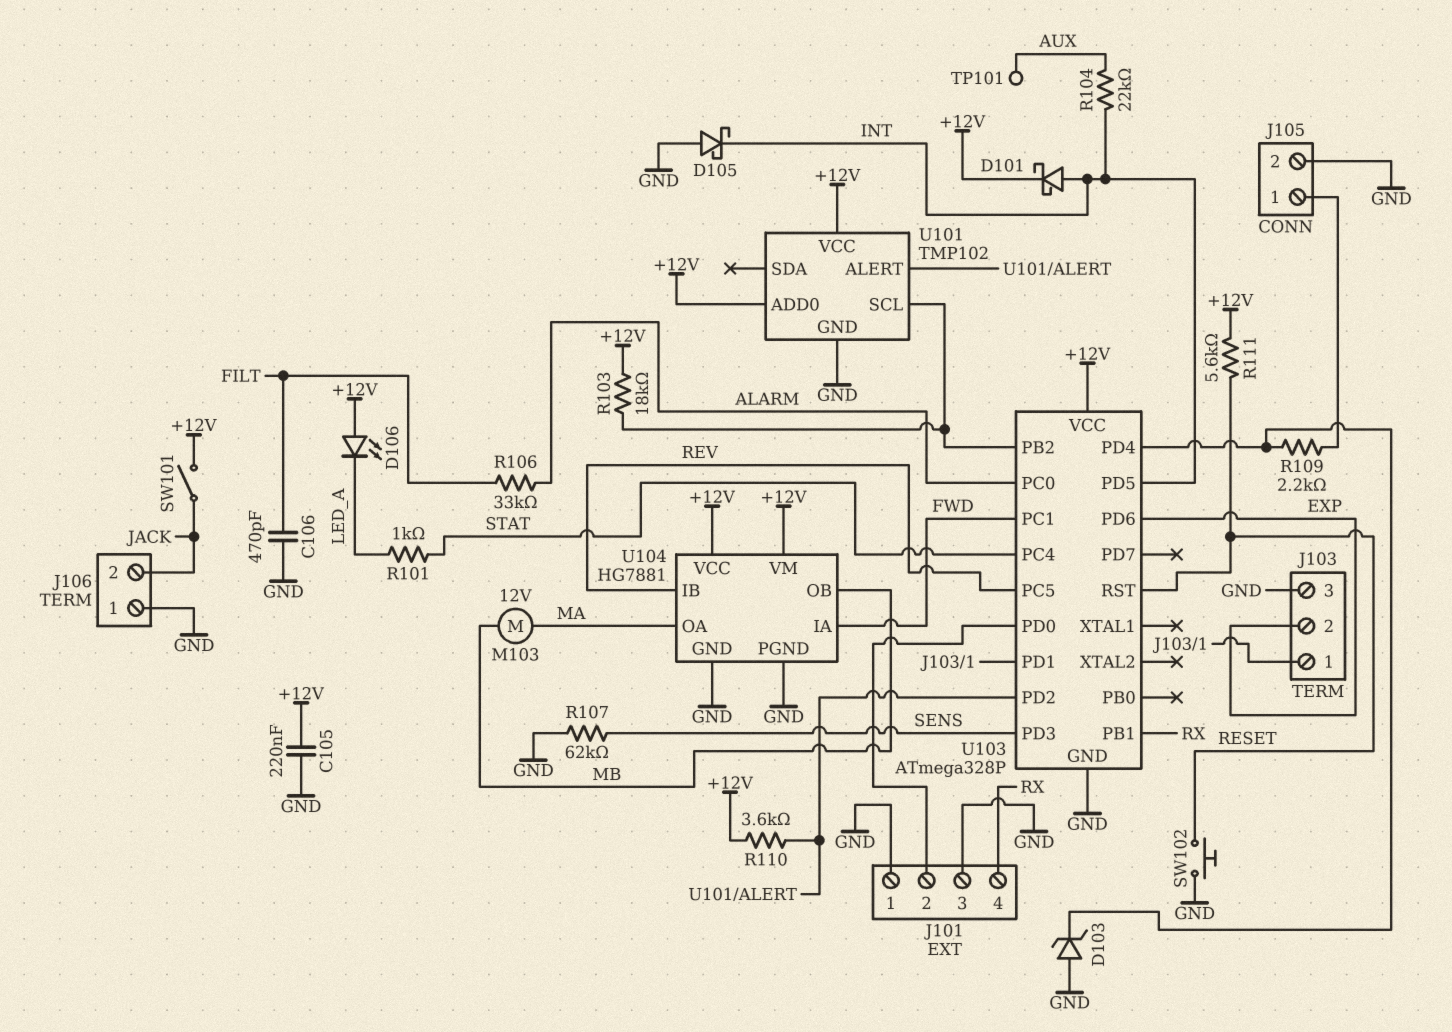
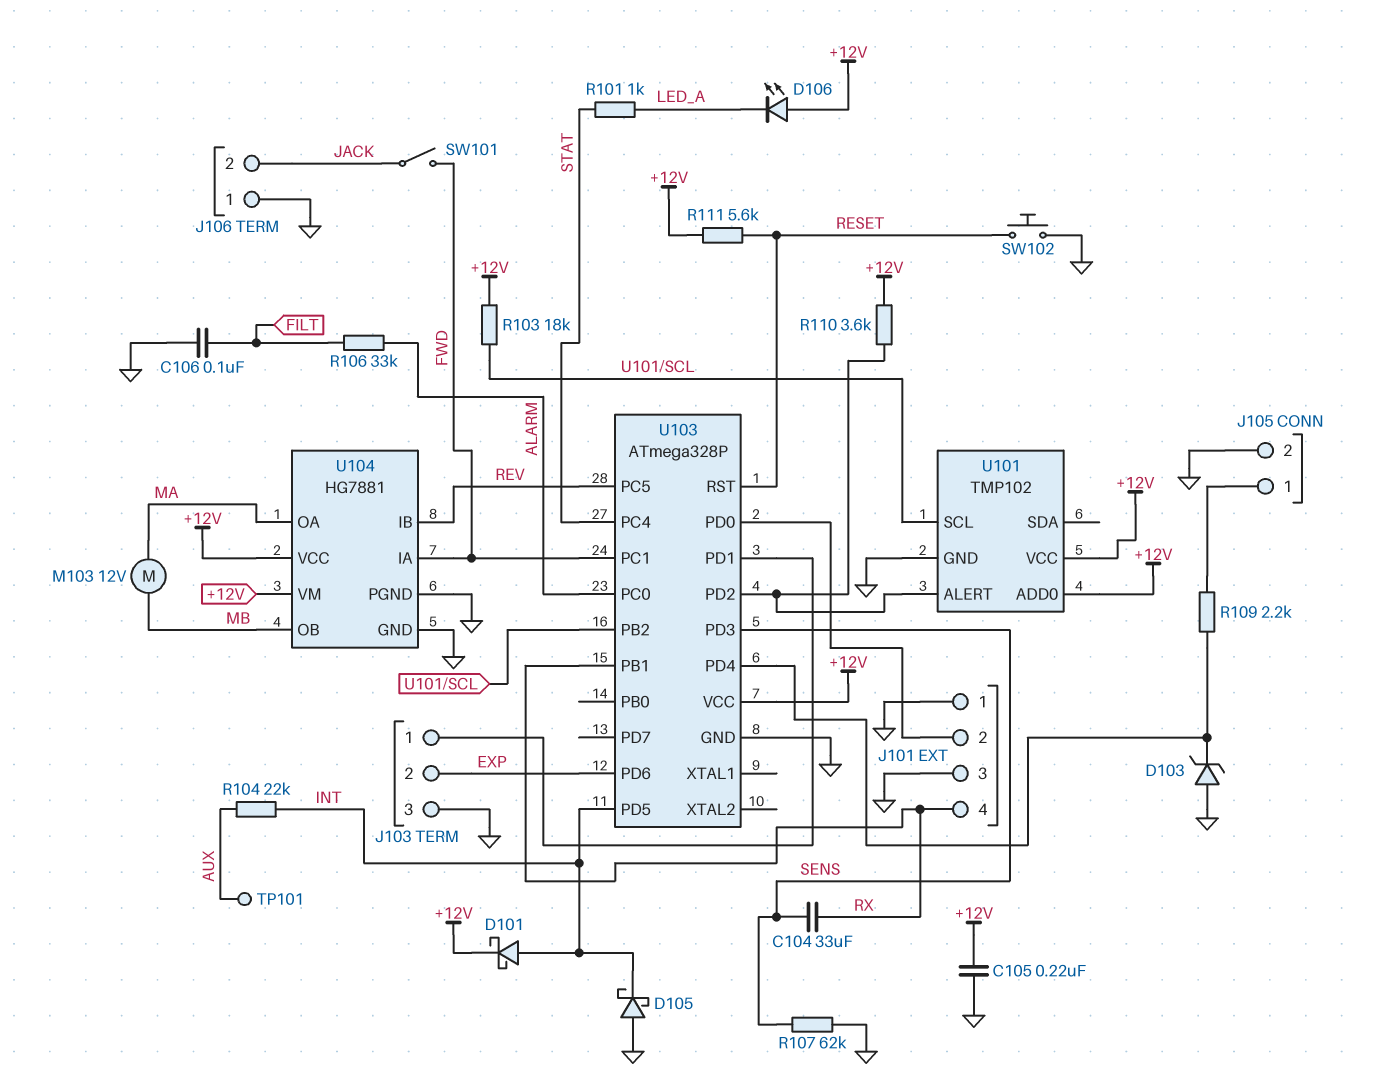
C104: none -> 33uF (RX, SENS)
C106: 470pF (FILT, GND) -> 100nF (FILT, GND)
SW101: switch (+12V, JACK) -> switch (FWD, JACK)

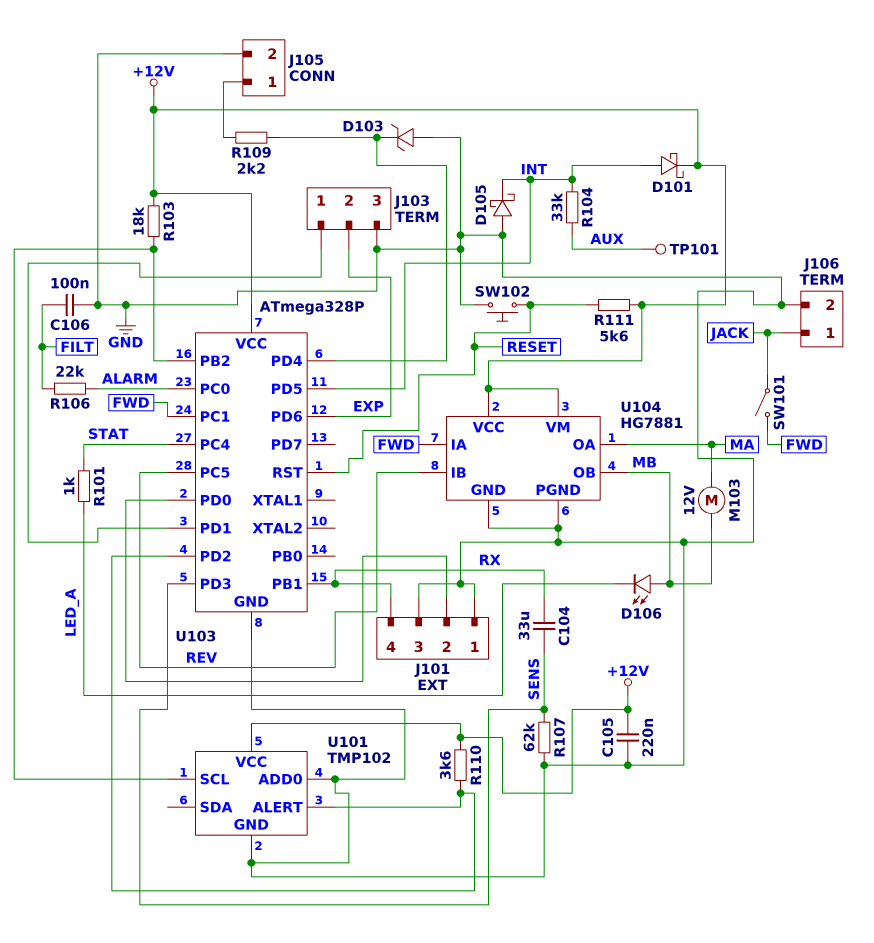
D106: LED (A +12V, K LED_A) -> LED (A MB, K LED_A)
J106 pin 1: GND -> JACK
J106 pin 2: JACK -> GND
R104: 22k (AUX, INT) -> 33k (AUX, INT)
R106: 33k (ALARM, FILT) -> 22k (ALARM, FILT)
U101 pin ADD0: +12V -> GND

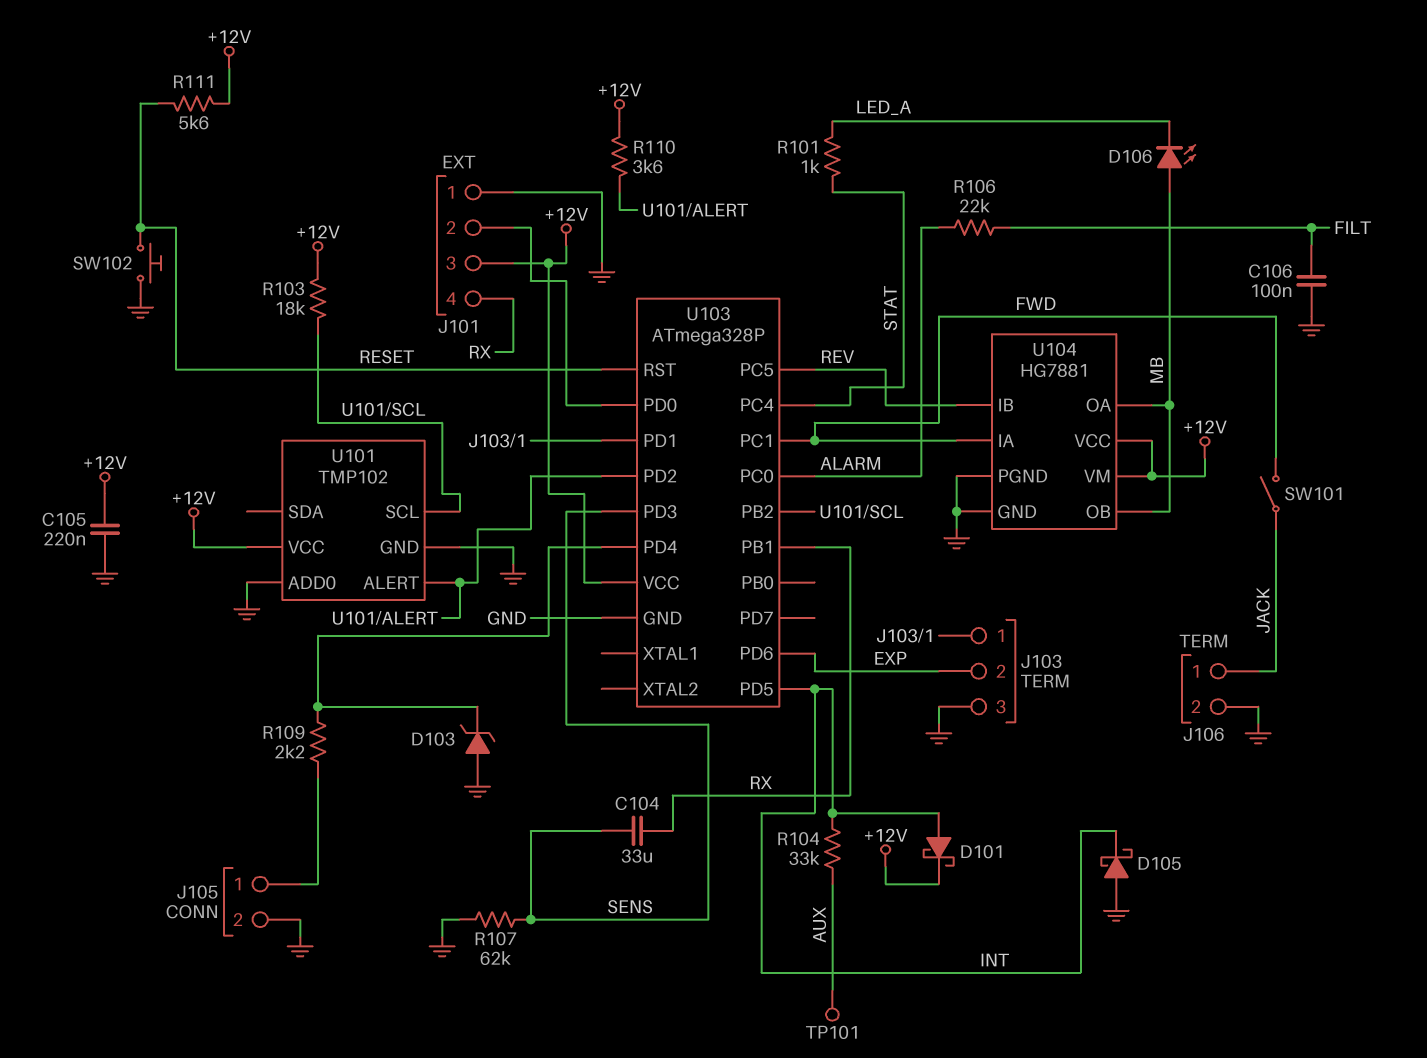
J101 pin 3: GND -> +12V
M103: motor 12V (MA, MB) -> none
U104 pin OA: MA -> MB

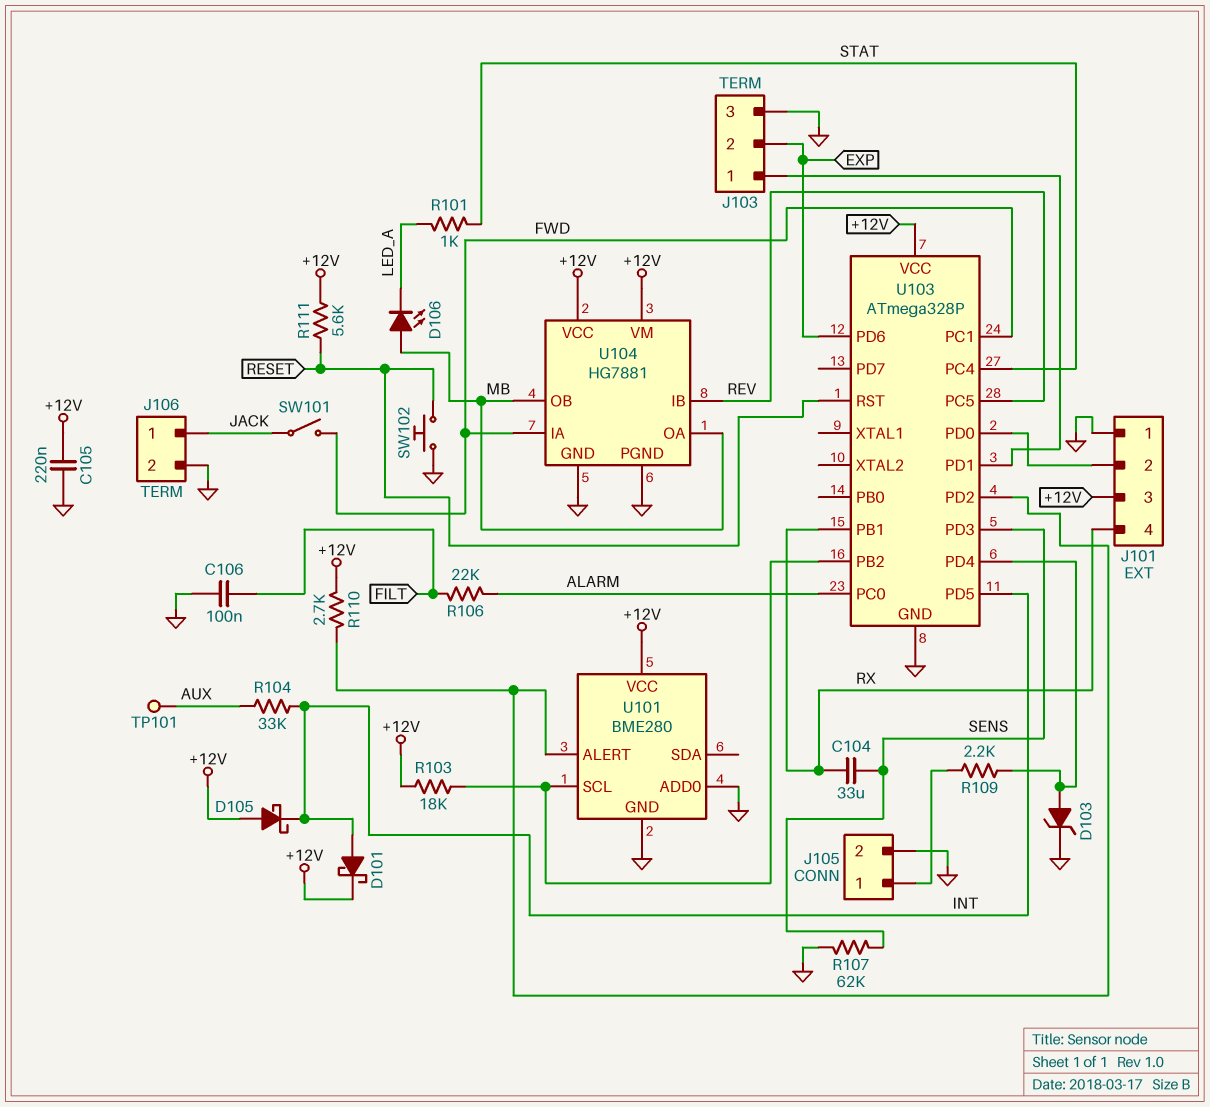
D103: zener (A GND, K U103/PD4) -> zener (A U103/PD4, K GND)
D105: schottky (A GND, K INT) -> schottky (A +12V, K INT)
R110: 3.6k (+12V, U101/ALERT) -> 2.7k (+12V, U101/ALERT)
U101: TMP102 -> BME280

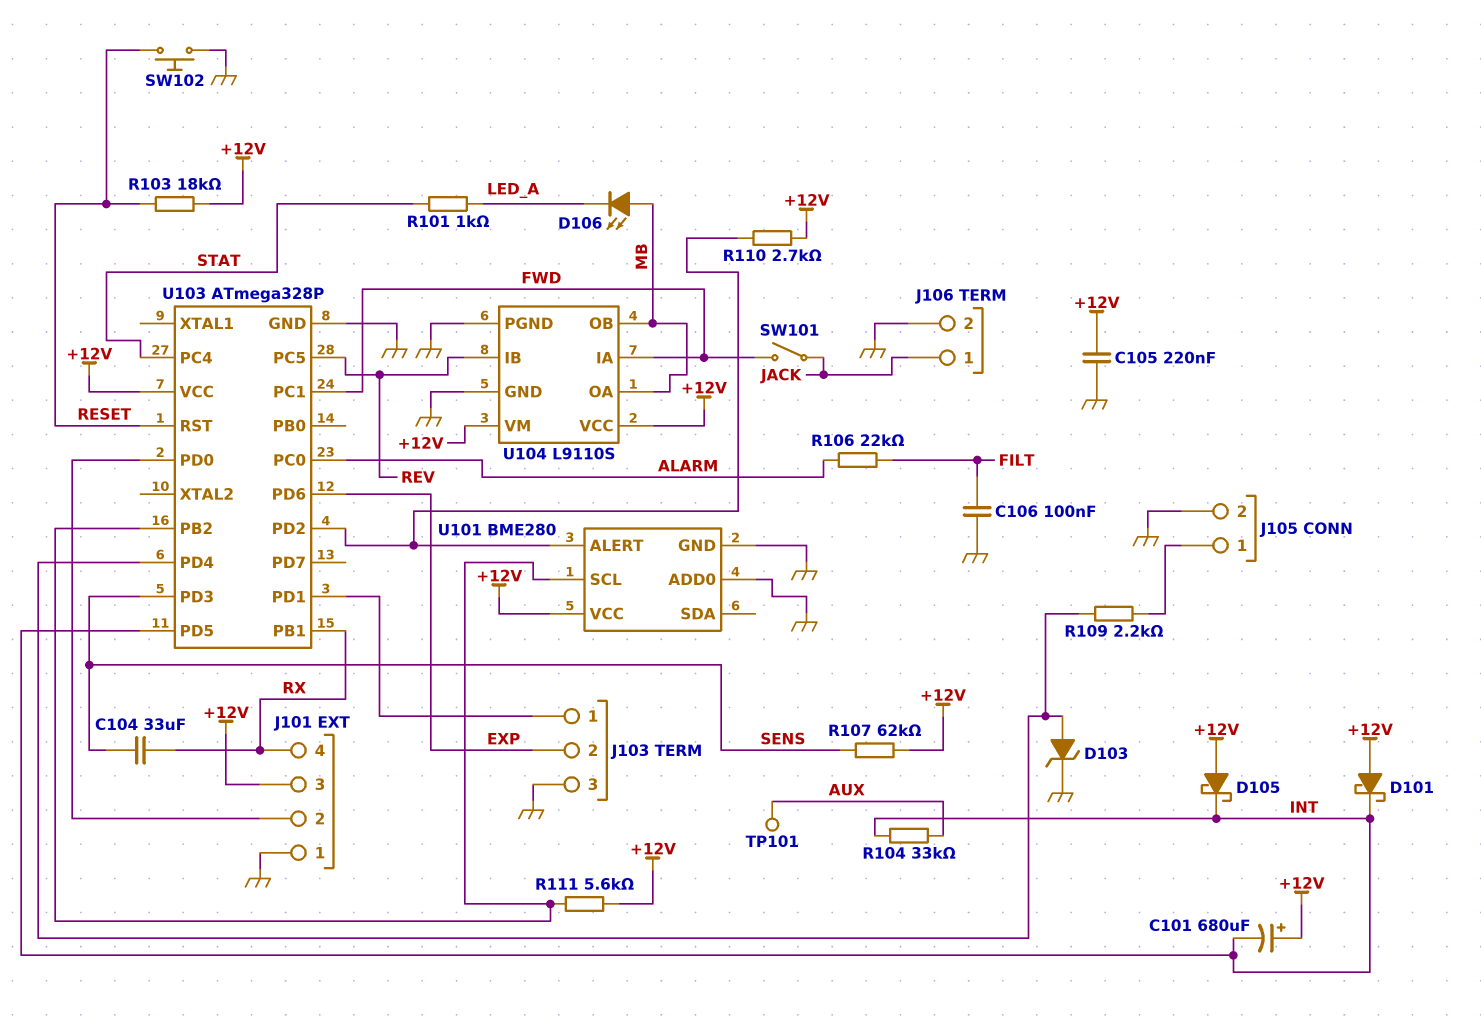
C101: none -> 680uF (plus +12V, minus INT)
D101: schottky (A INT, K +12V) -> schottky (A +12V, K INT)
R103: 18k (+12V, U101/SCL) -> 18k (+12V, RESET)
R107: 62k (GND, SENS) -> 62k (+12V, SENS)
R111: 5.6k (+12V, RESET) -> 5.6k (+12V, U101/SCL)
U104: HG7881 -> L9110S

